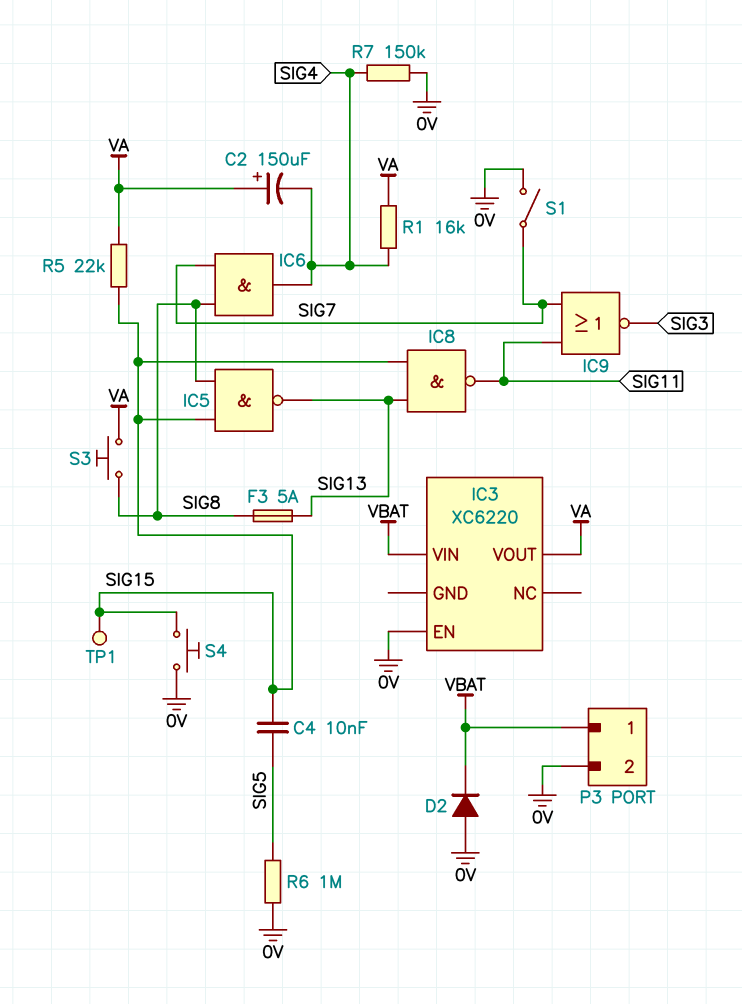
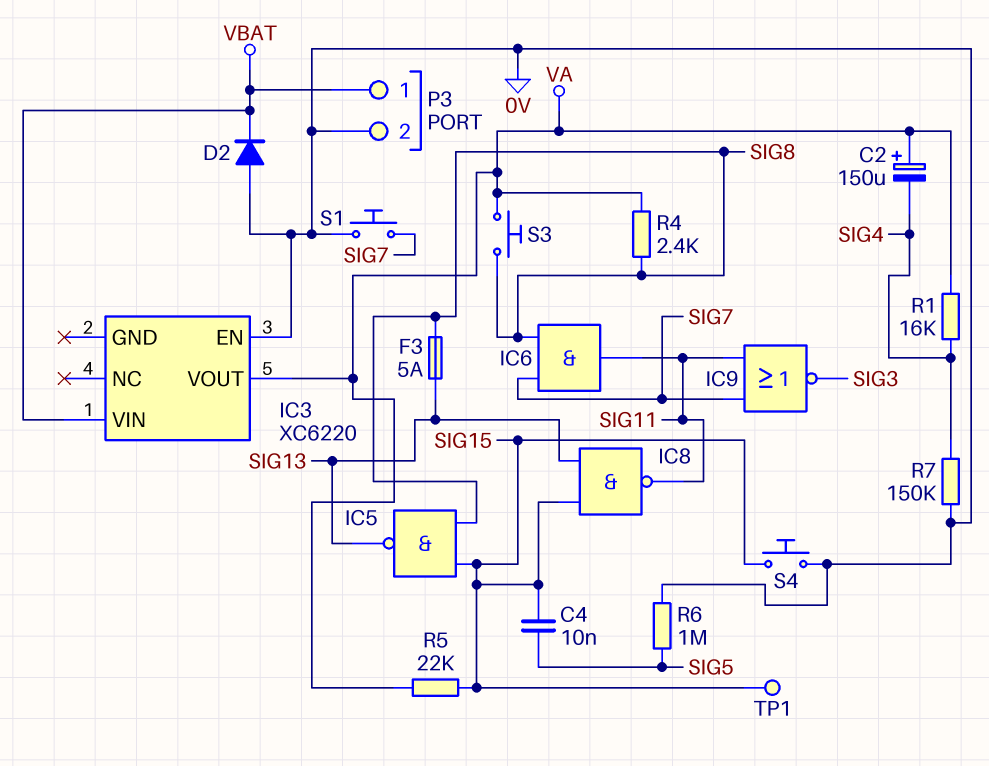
IC6: AND (in SIG7, in SIG8, out SIG4) -> AND (in SIG7, in SIG8, out SIG11)
R4: none -> 2.4k (SIG8, VA)
S1: switch (0V, SIG7) -> button (0V, SIG7)

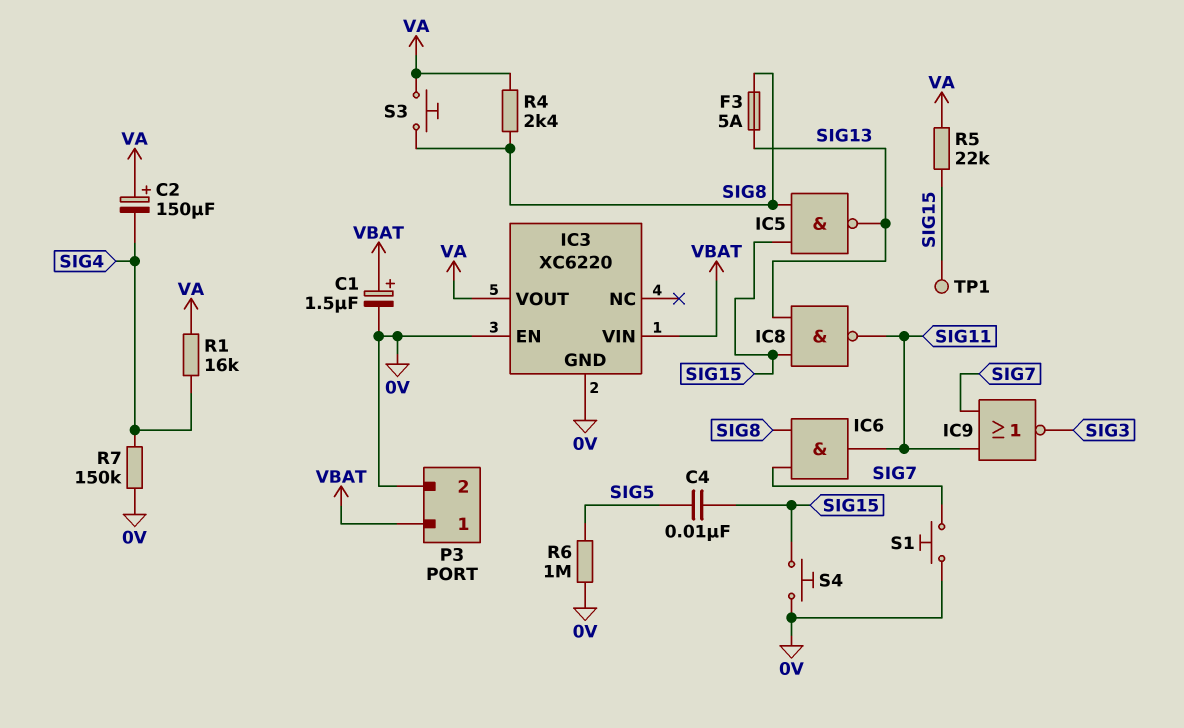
C1: none -> 1.5uF (plus VBAT, minus 0V)
D2: diode (A 0V, K VBAT) -> none
IC3 pin GND: none -> 0V

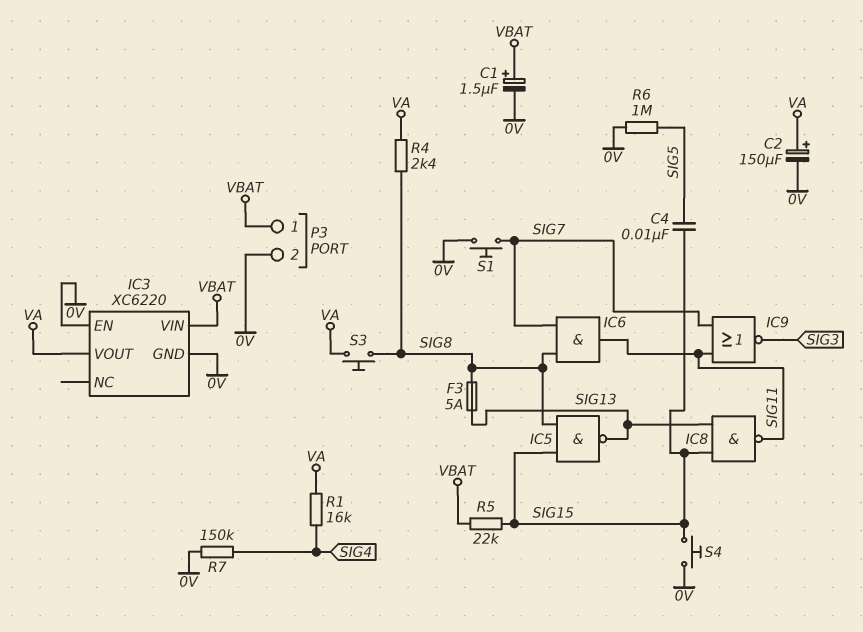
C2: 150uF (plus VA, minus SIG4) -> 150uF (plus VA, minus 0V)
R5: 22k (SIG15, VA) -> 22k (SIG15, VBAT)
TP1: test point (SIG15) -> none

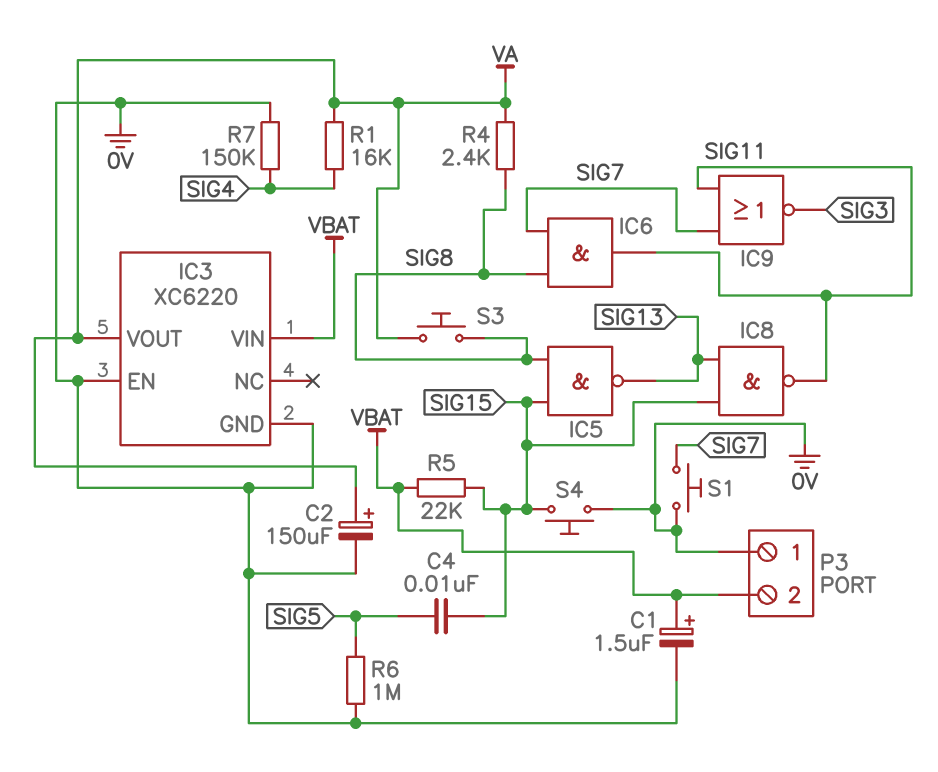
F3: 5A (SIG8, SIG13) -> none
P3 pin 1: VBAT -> 0V
P3 pin 2: 0V -> VBAT

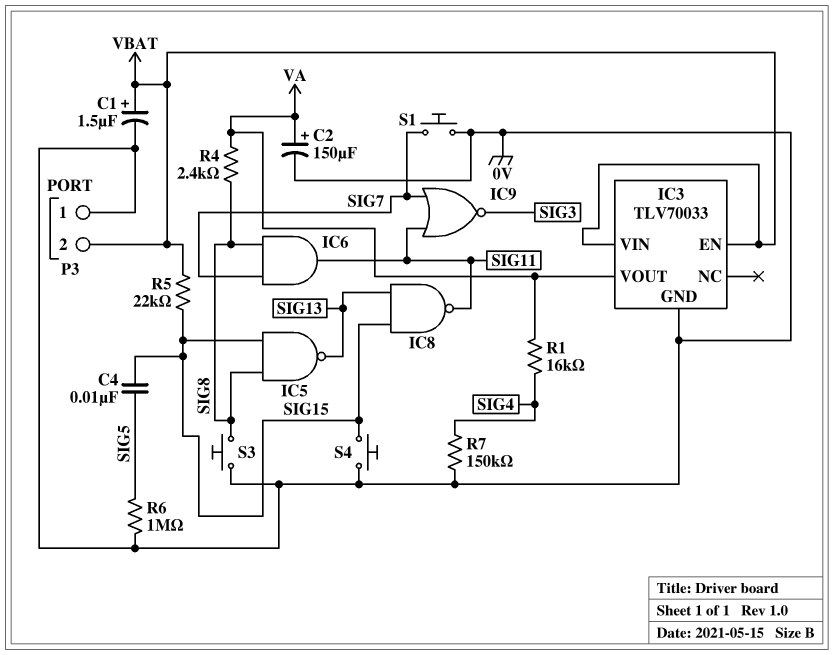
IC3: XC6220 -> TLV70033
IC3 pin EN: 0V -> VBAT
S3: button (SIG8, VA) -> button (0V, SIG8)

